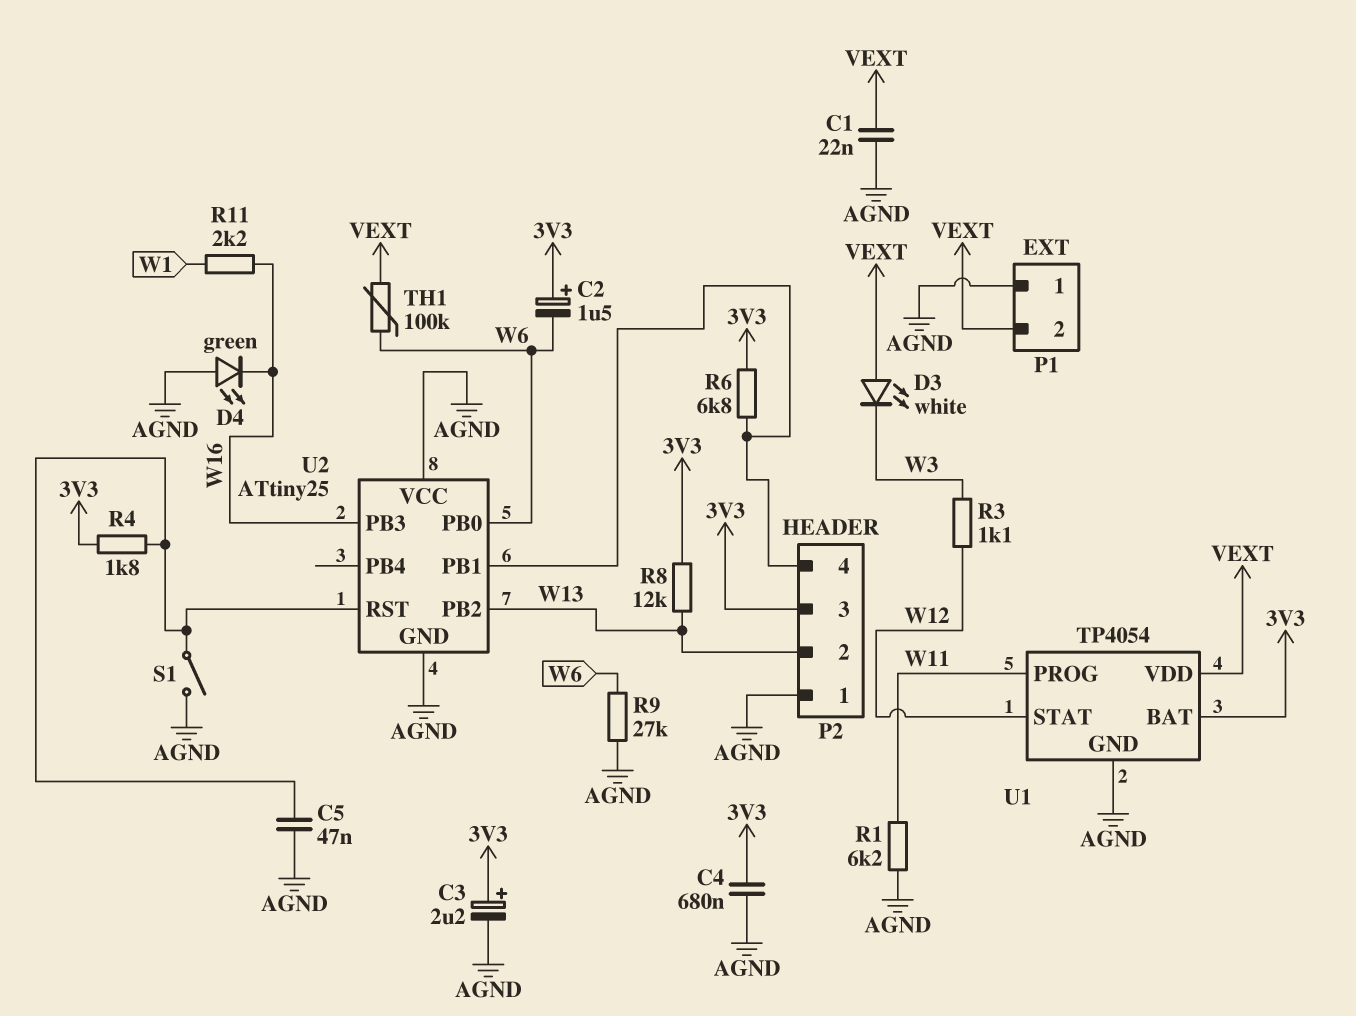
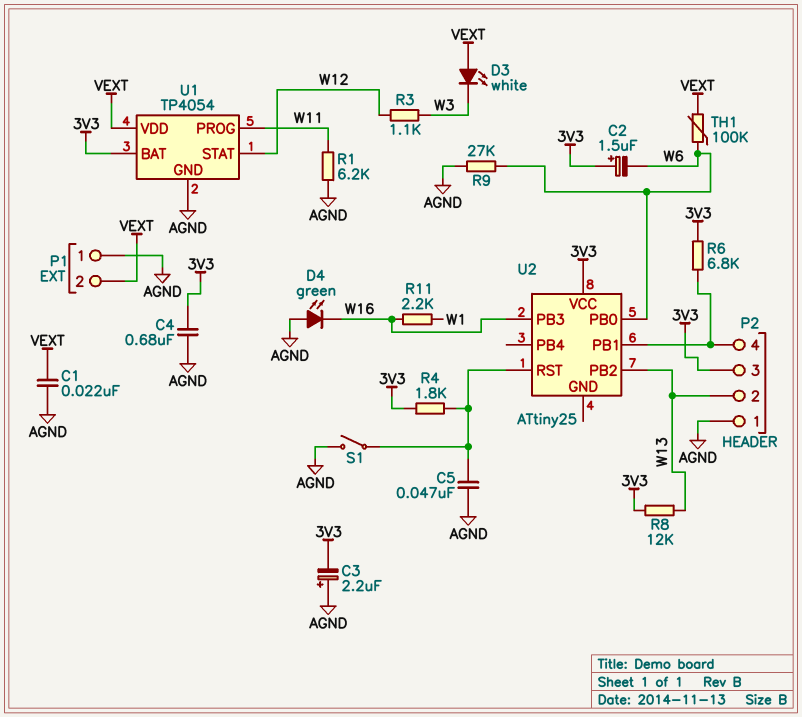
C3: 2.2uF (plus 3V3, minus AGND) -> 2.2uF (plus AGND, minus 3V3)
U2 pin GND: AGND -> none
U2 pin VCC: AGND -> 3V3

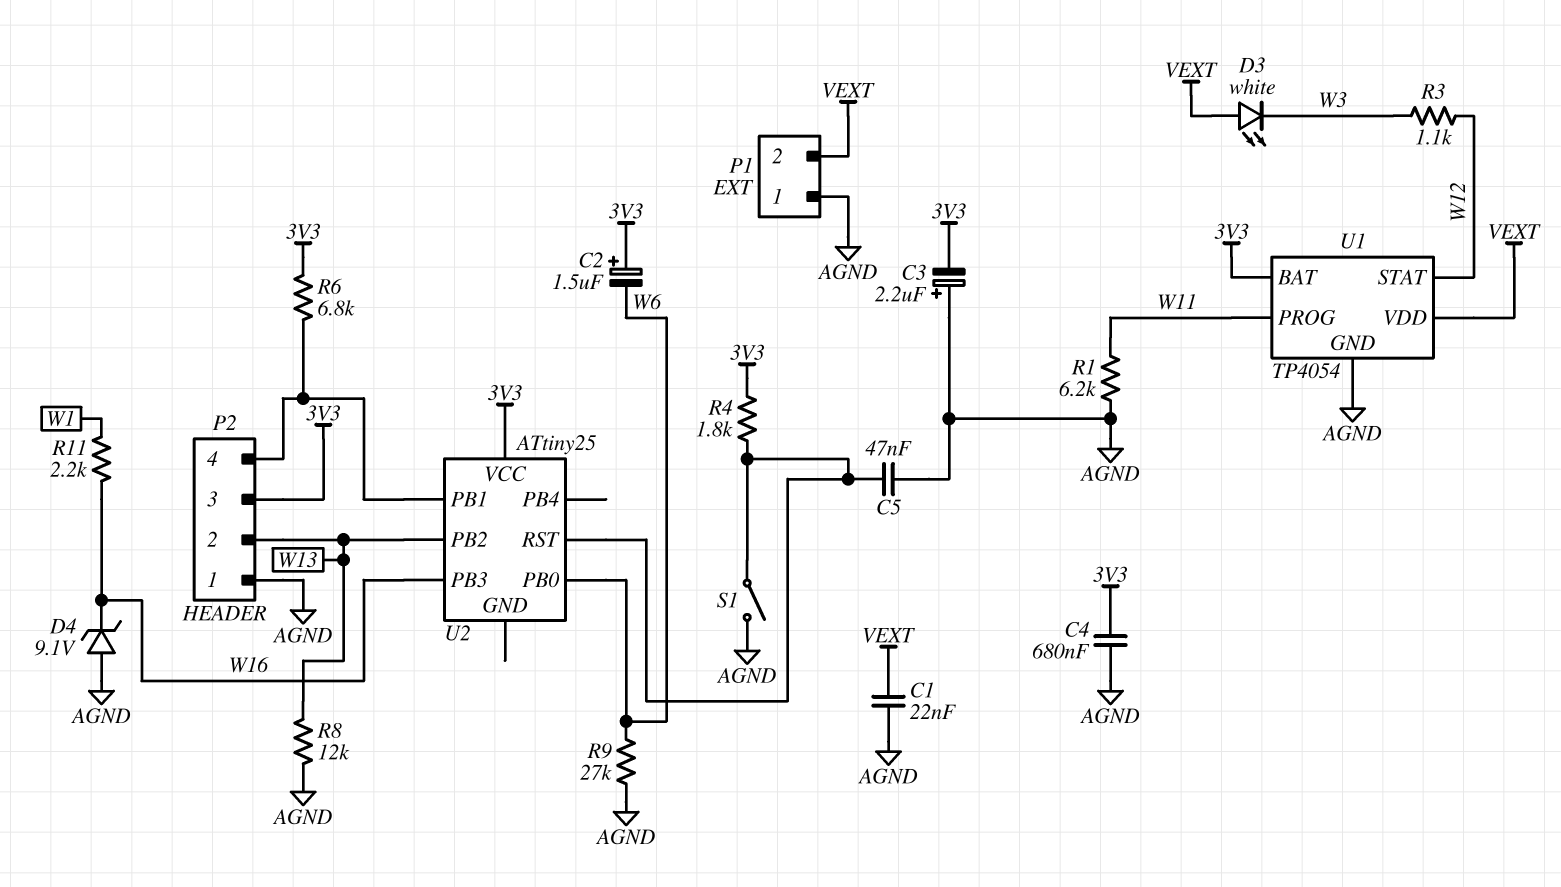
D4: LED green (A AGND, K W16) -> zener 9.1V (A AGND, K W16)
R8: 12k (3V3, W13) -> 12k (AGND, W13)
TH1: 100k (VEXT, W6) -> none

